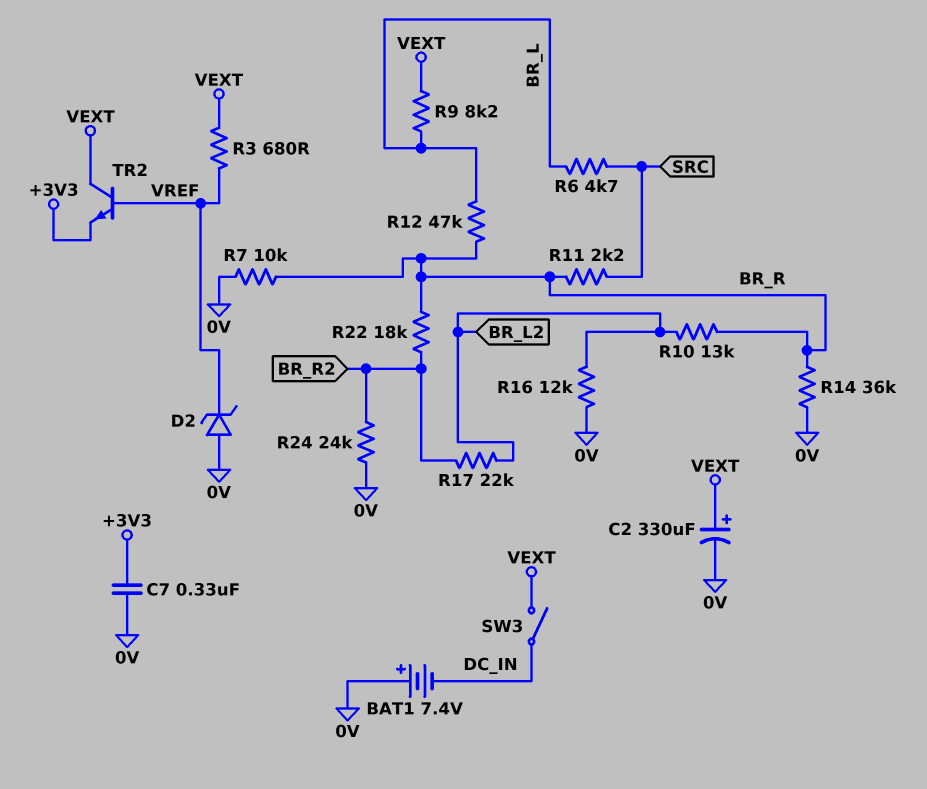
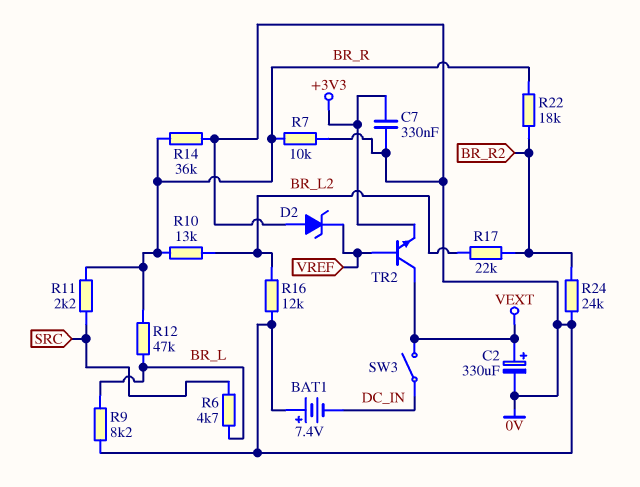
R3: 680 (VEXT, VREF) -> none
R9: 8.2k (BR_L, VEXT) -> 8.2k (0V, BR_L)

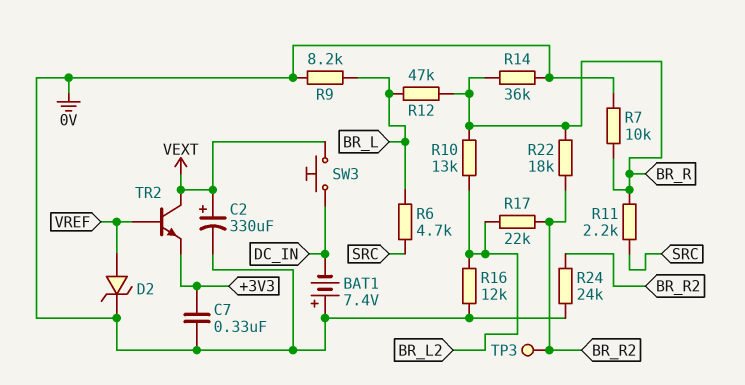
D2: zener (A 0V, K VREF) -> zener (A VREF, K 0V)
SW3: switch (DC_IN, VEXT) -> button (DC_IN, VEXT)
TP3: none -> test point (BR_R2)

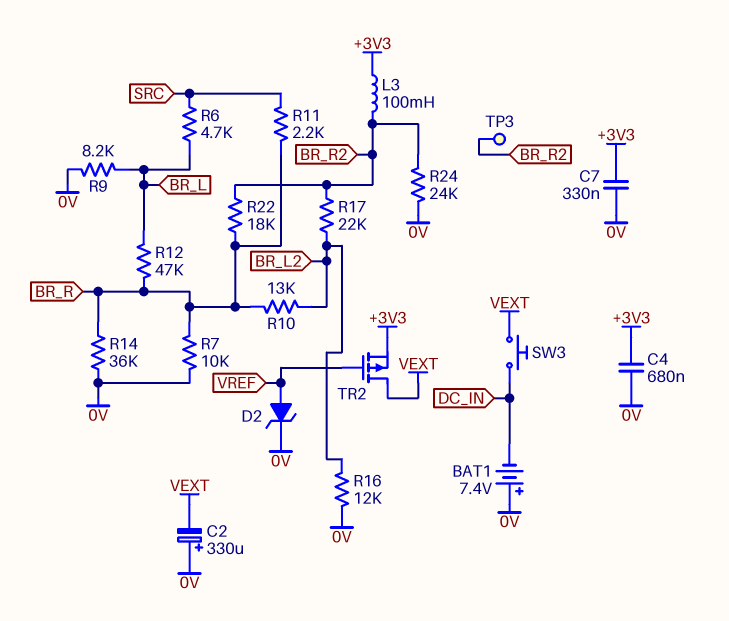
C2: 330uF (plus VEXT, minus 0V) -> 330uF (plus 0V, minus VEXT)
C4: none -> 680nF (+3V3, 0V)
L3: none -> 100mH (+3V3, BR_R2)
TR2: NPN (B VREF, C VEXT, E +3V3) -> PMOS (G VREF, D VEXT, S +3V3)

